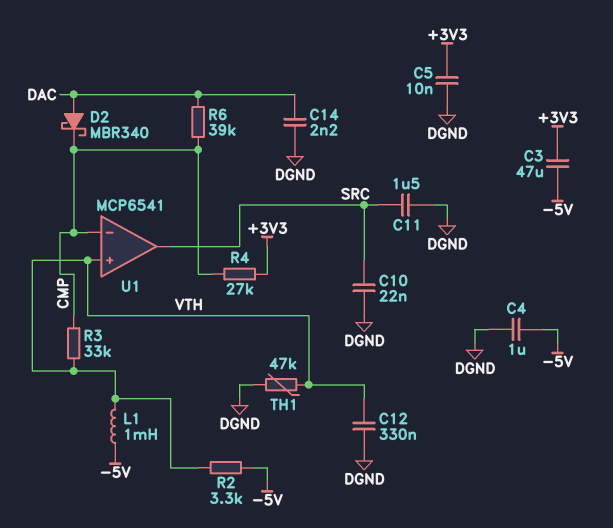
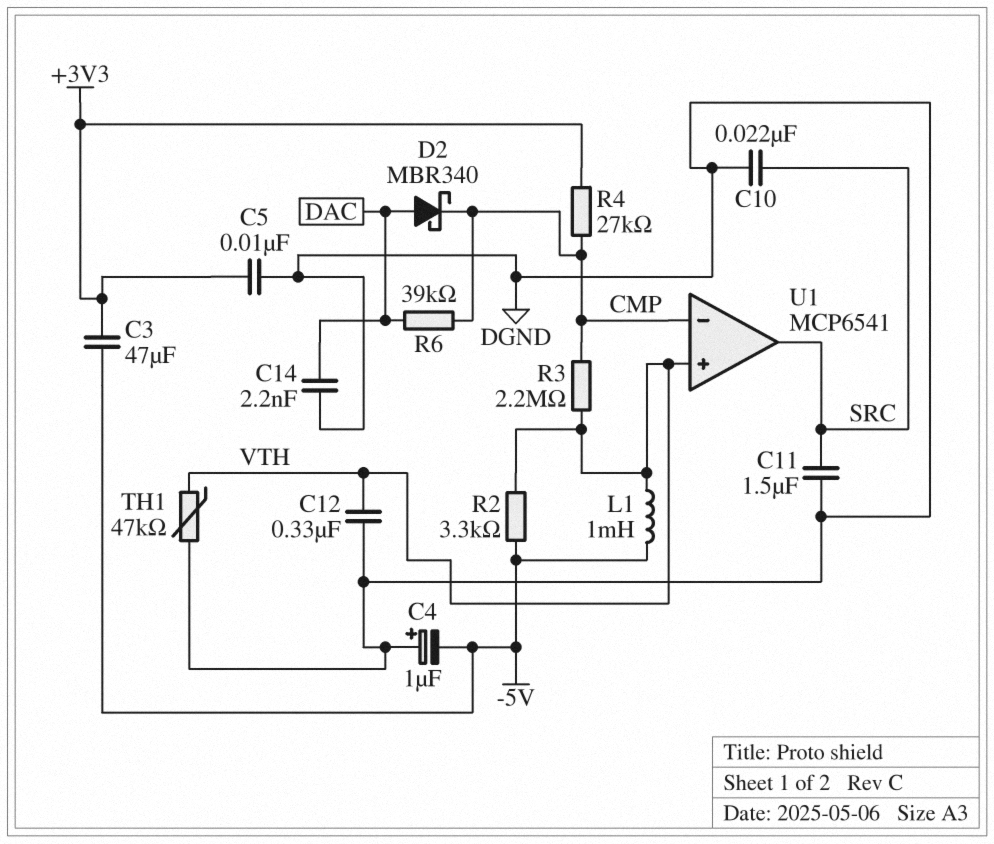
C4: 1uF (-5V, DGND) -> 1uF (plus DGND, minus -5V)
R3: 33k (CMP, VTH) -> 2.2M (CMP, VTH)

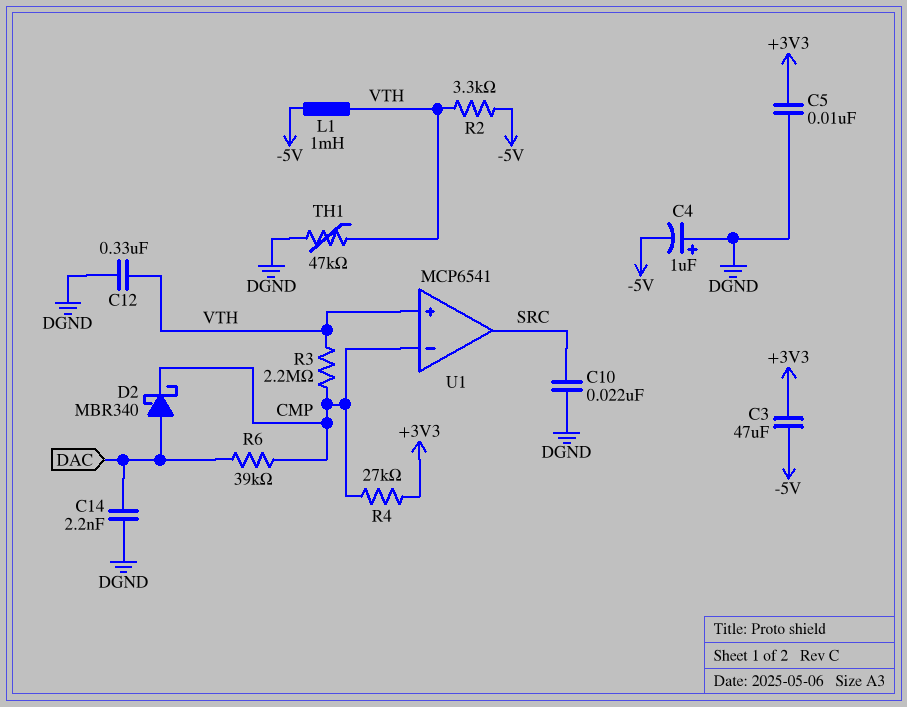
C11: 1.5uF (DGND, SRC) -> none

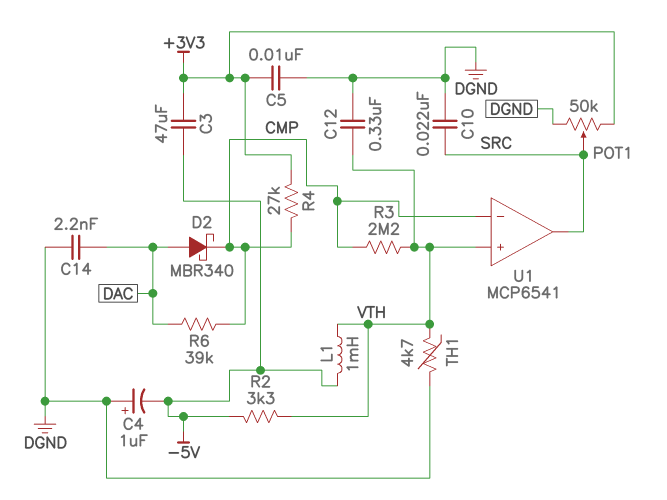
POT1: none -> 50k (+3V3, DGND, wiper SRC)
TH1: 47k (DGND, VTH) -> 4.7k (DGND, VTH)

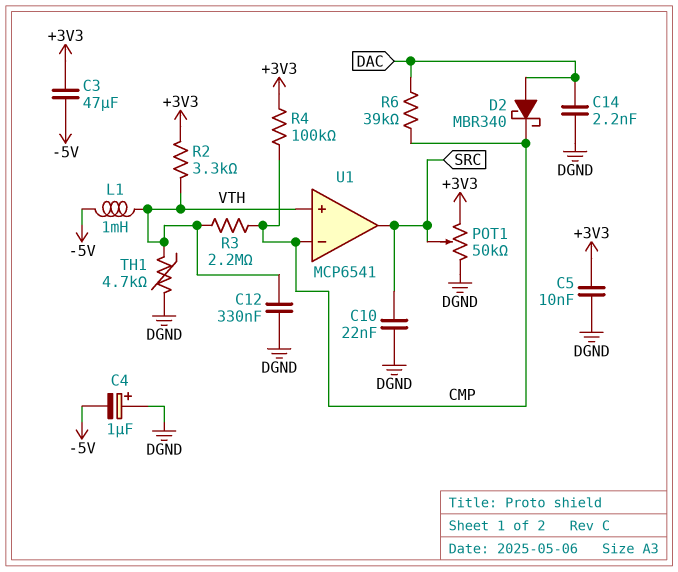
R2: 3.3k (-5V, VTH) -> 3.3k (+3V3, VTH)
R4: 27k (+3V3, CMP) -> 100k (+3V3, CMP)

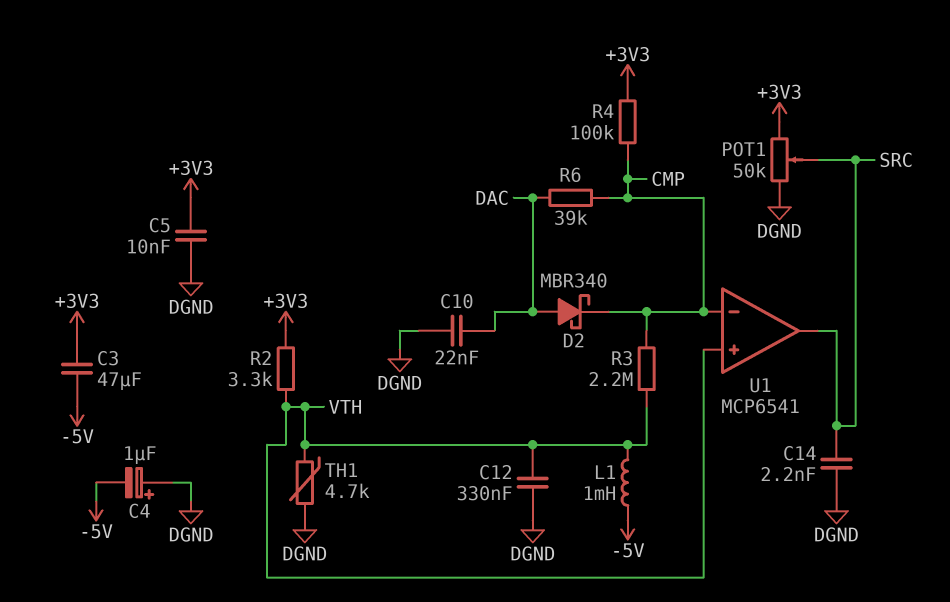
C10: 22nF (DGND, SRC) -> 22nF (DAC, DGND)
C14: 2.2nF (DAC, DGND) -> 2.2nF (DGND, SRC)

